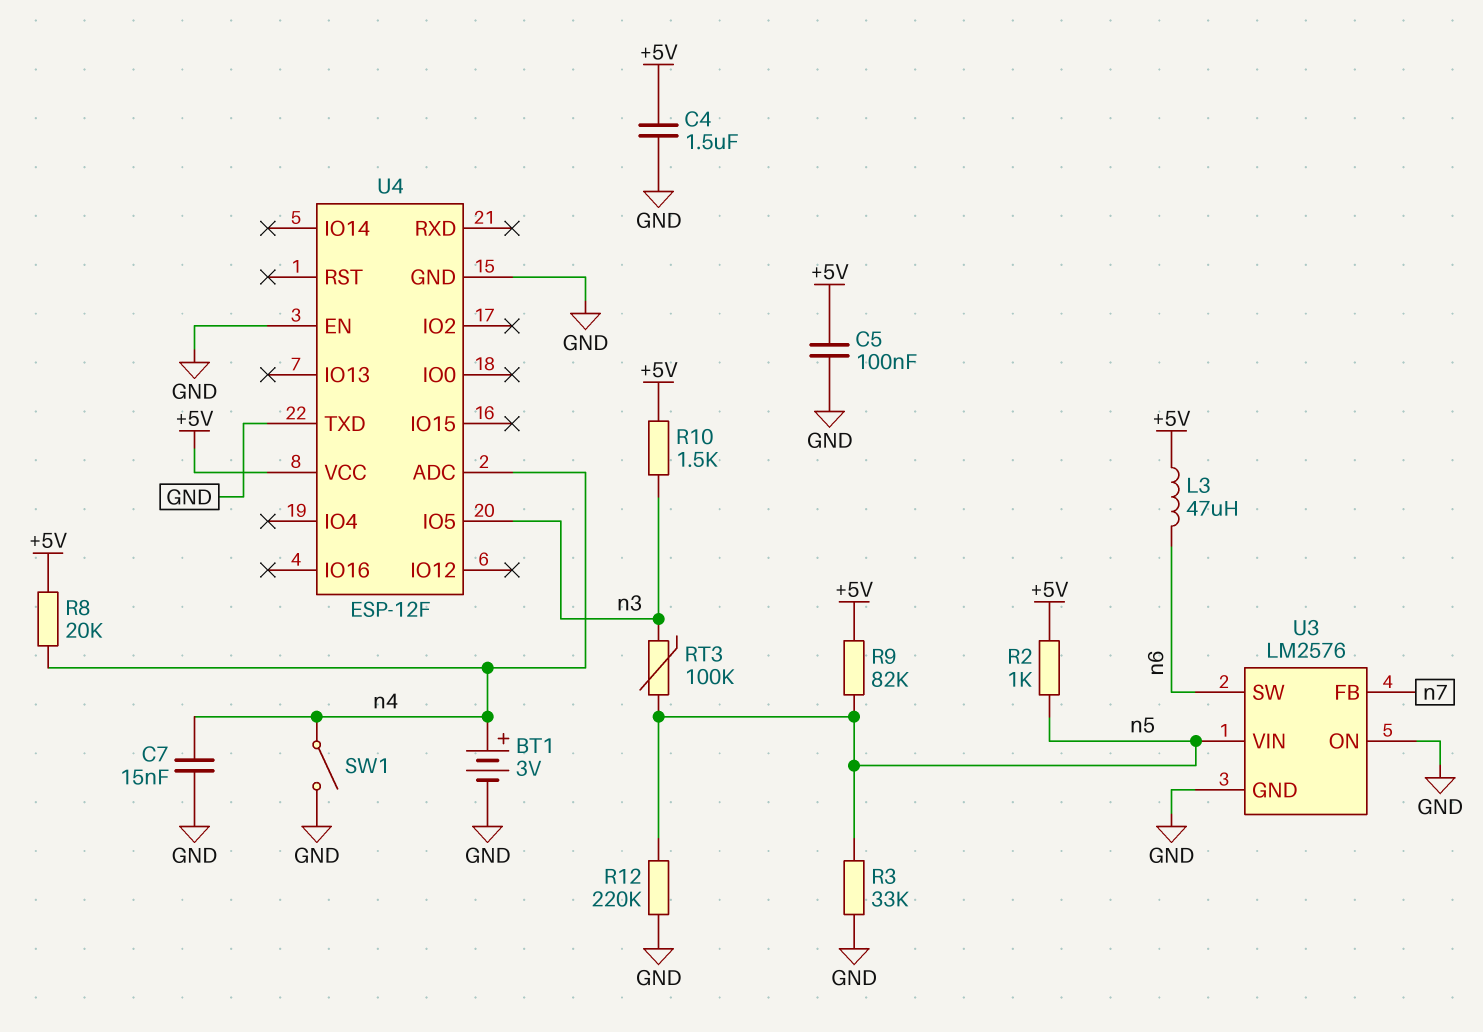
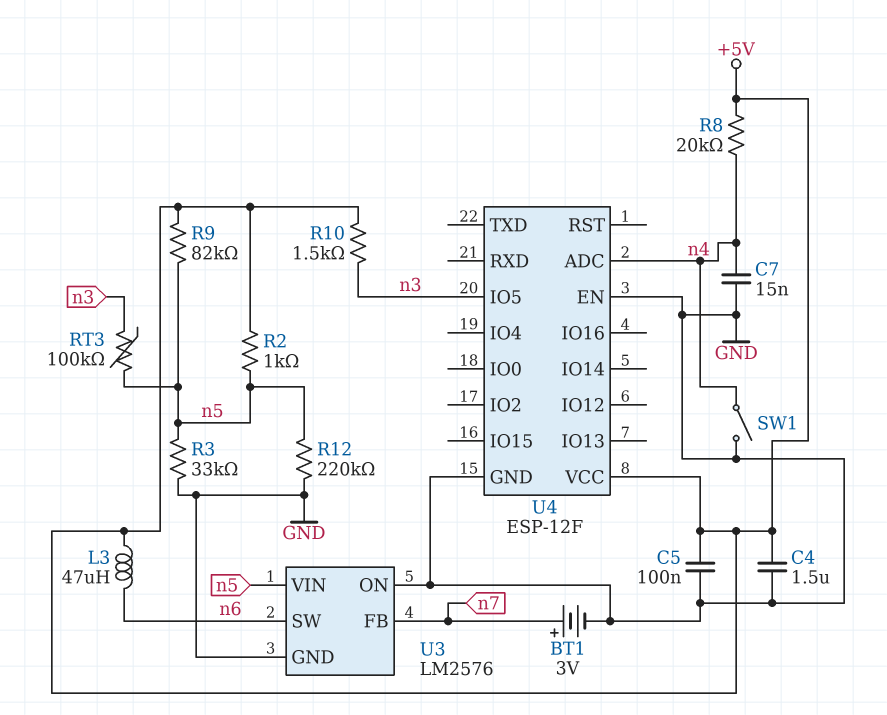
BT1: 3V (plus n4, minus GND) -> 3V (plus n7, minus GND)
U4 pin TXD: GND -> none

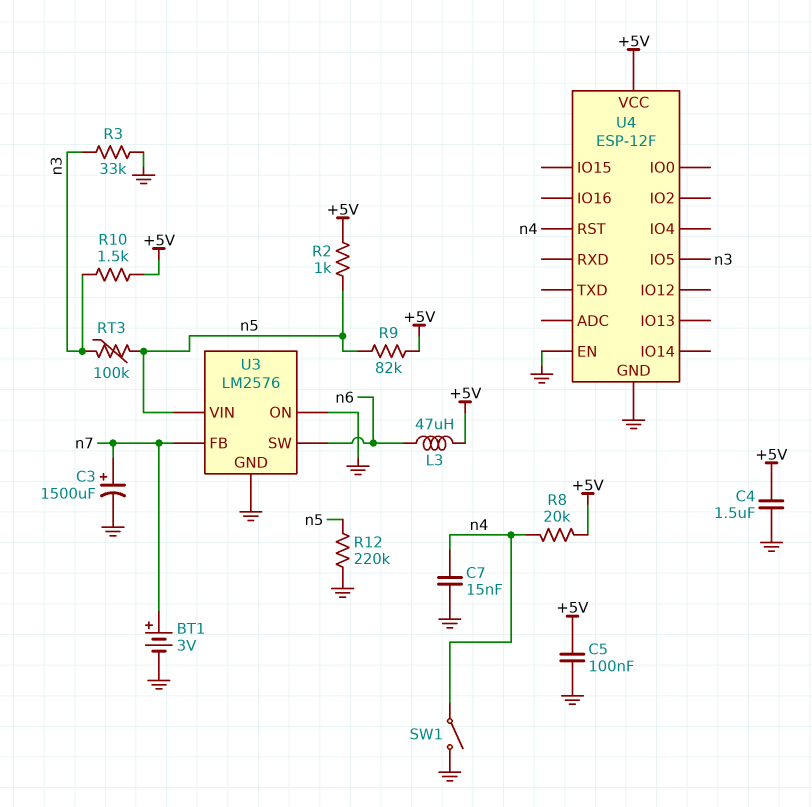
C3: none -> 1500uF (plus n7, minus GND)
R3: 33k (GND, n5) -> 33k (GND, n3)
U4 pin ADC: n4 -> none
U4 pin RST: none -> n4

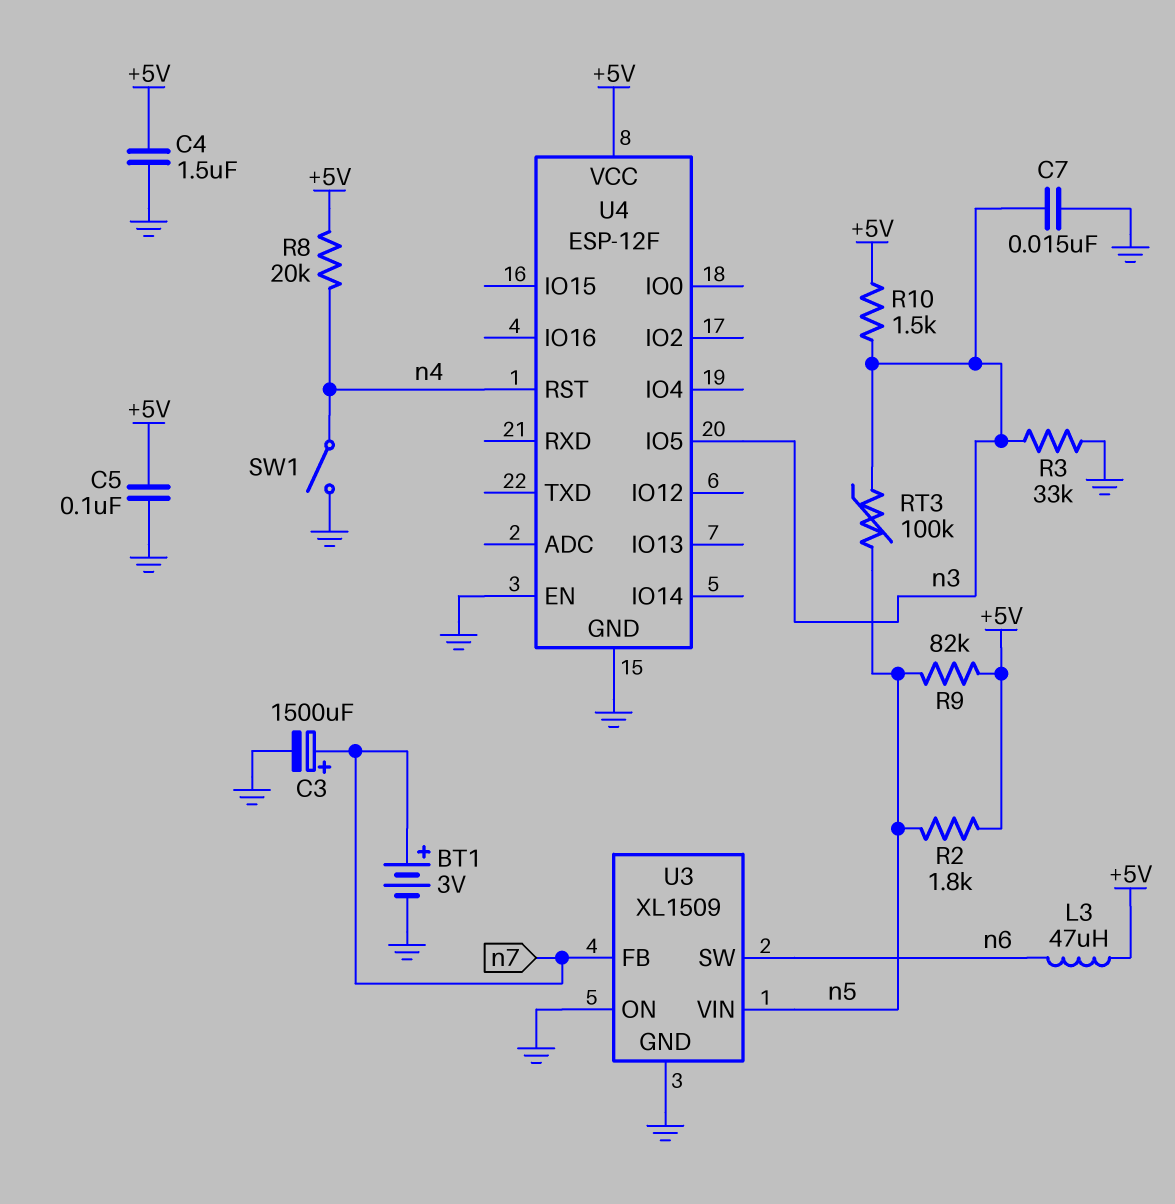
C7: 15nF (GND, n4) -> 15nF (GND, n3)
R2: 1k (+5V, n5) -> 1.8k (+5V, n5)
R12: 220k (GND, n5) -> none
U3: LM2576 -> XL1509

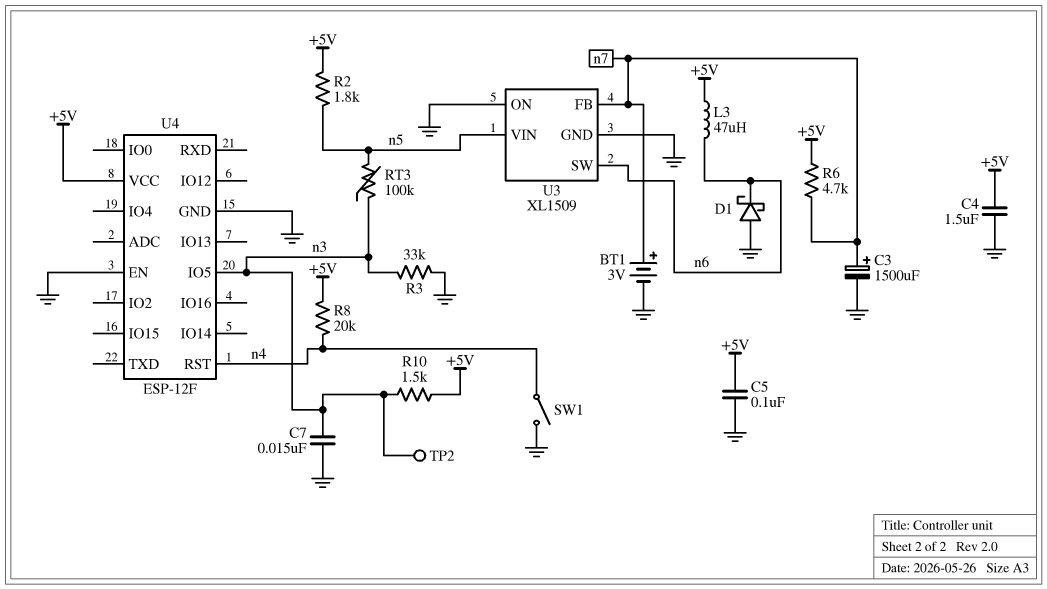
D1: none -> schottky (A GND, K n6)
R6: none -> 4.7k (+5V, n7)
R9: 82k (+5V, n5) -> none
TP2: none -> test point (n3)

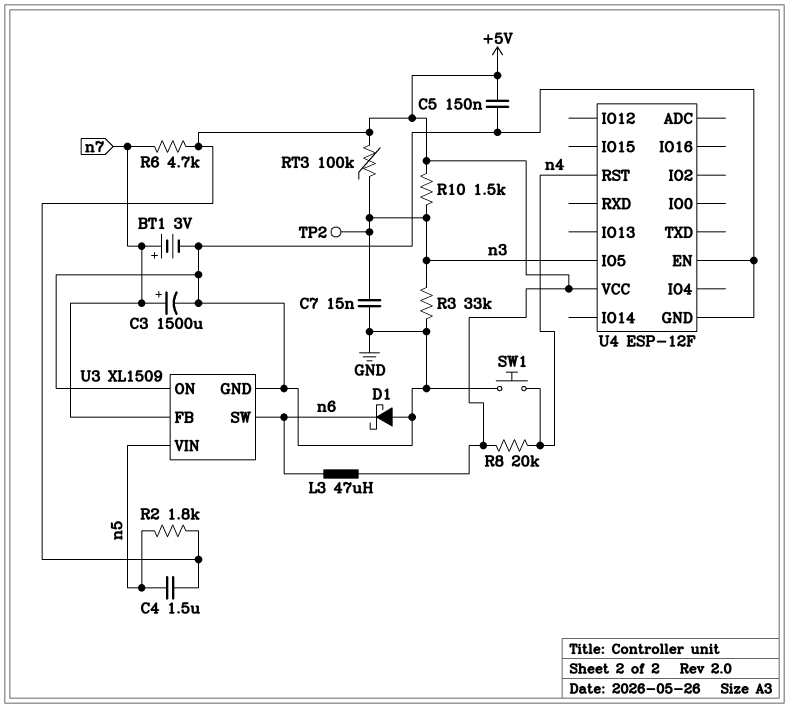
C4: 1.5uF (+5V, GND) -> 1.5uF (+5V, n5)
C5: 100nF (+5V, GND) -> 150nF (+5V, GND)
RT3: 100k (n3, n5) -> 100k (+5V, n3)
SW1: switch (GND, n4) -> button (GND, n4)

